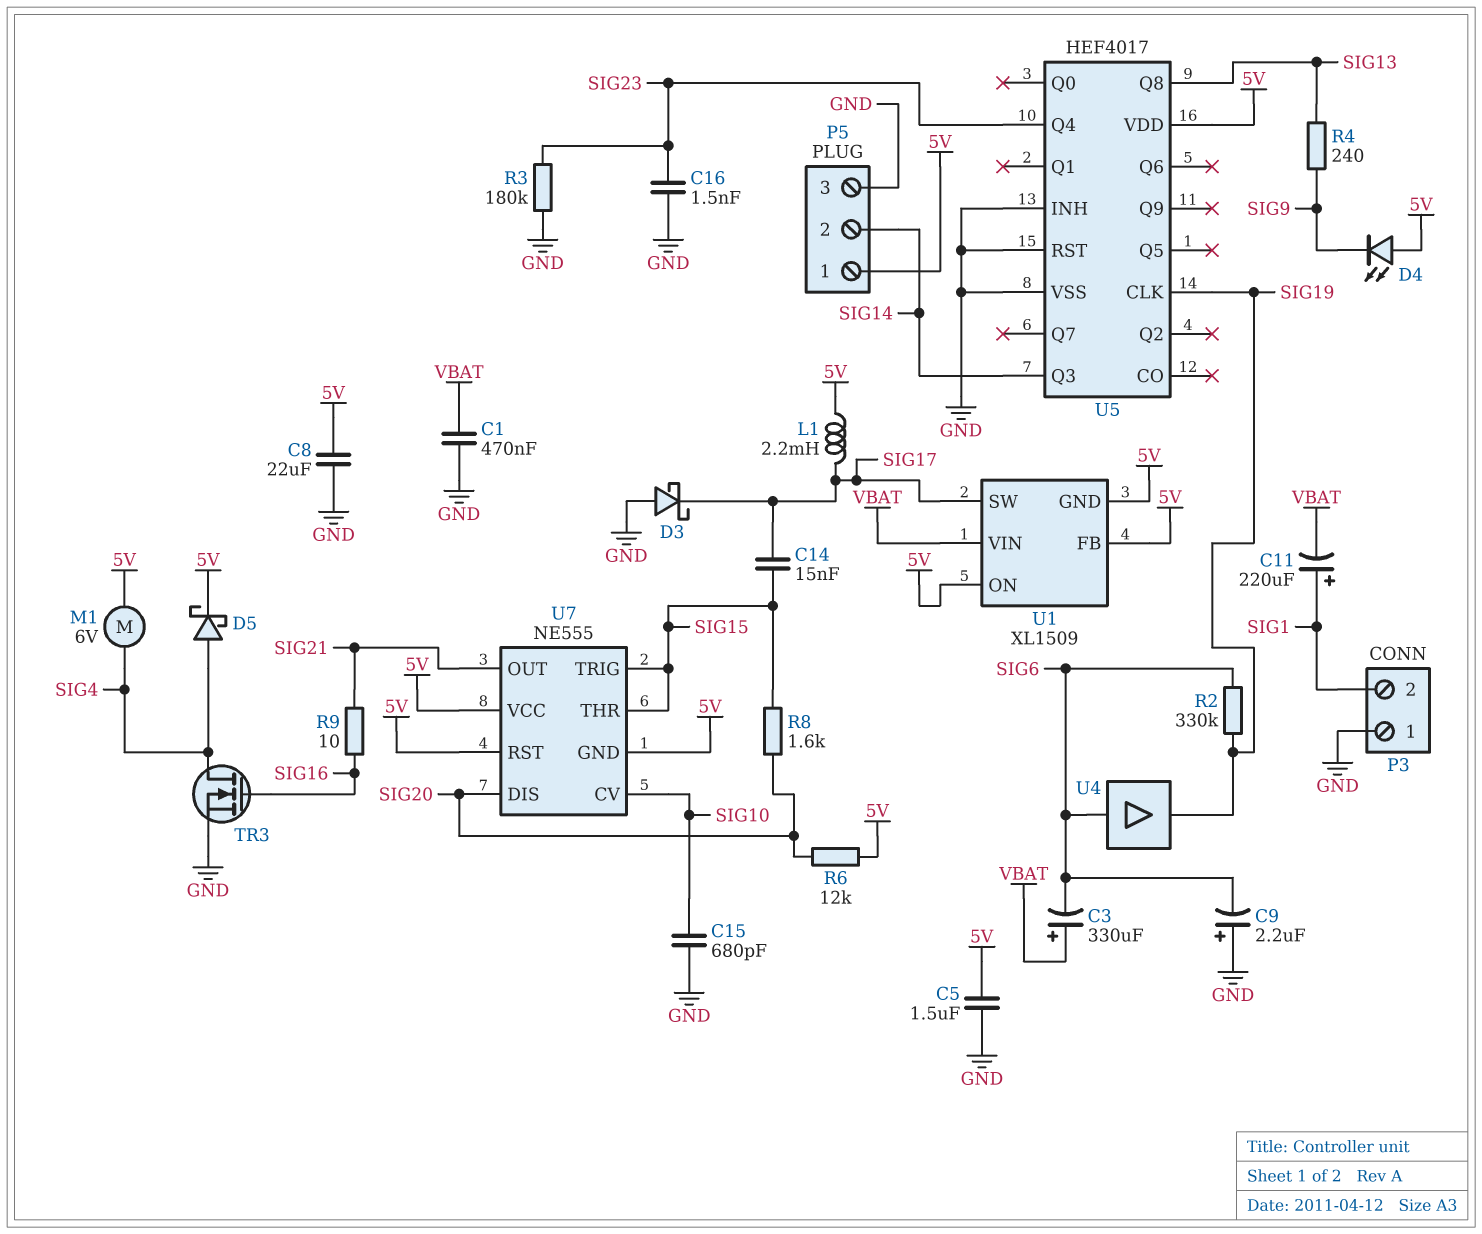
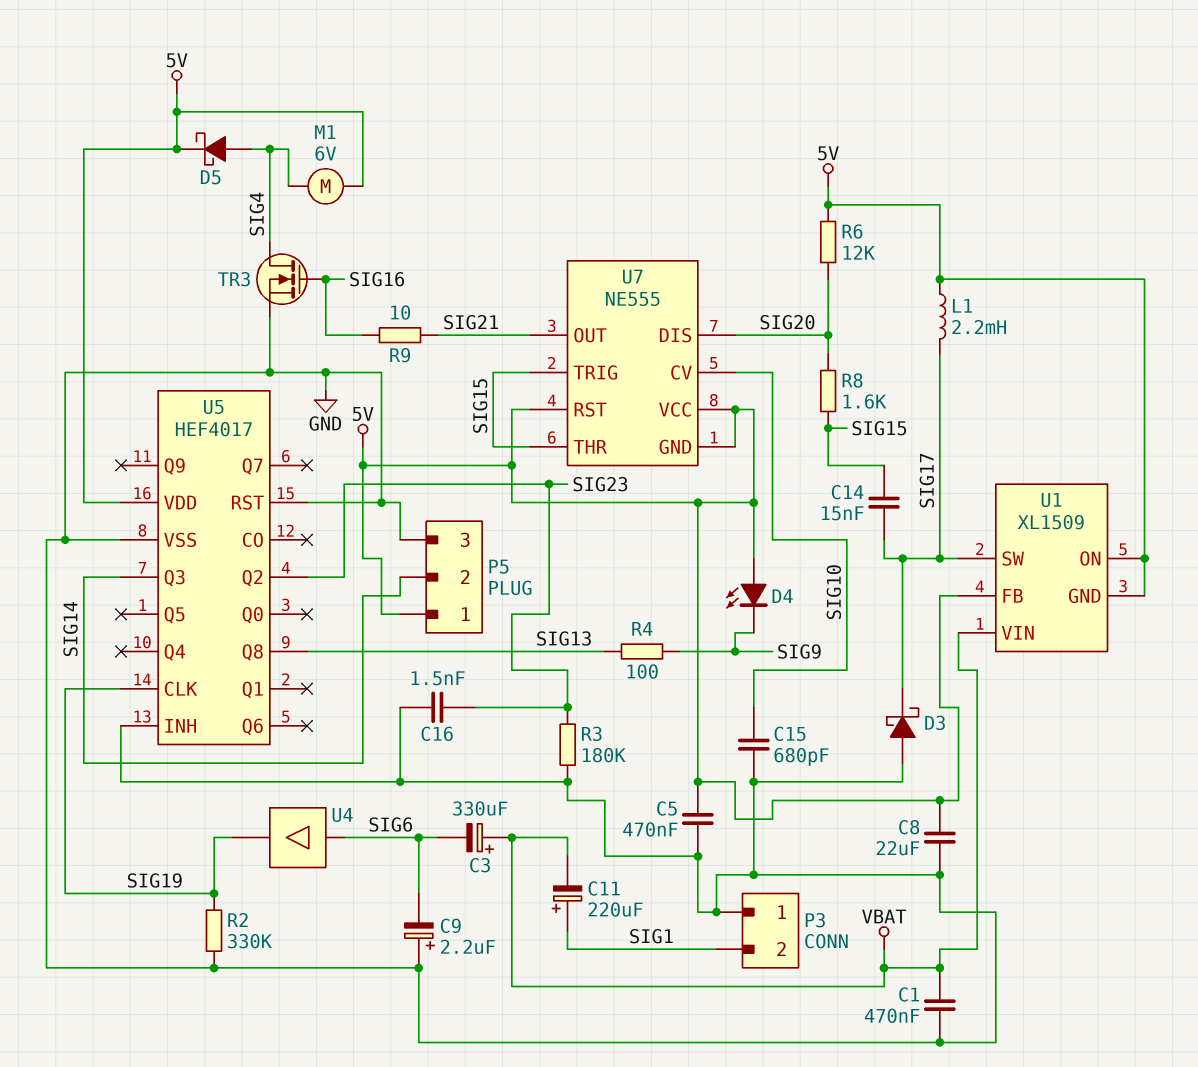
C5: 1.5uF (5V, GND) -> 470nF (5V, GND)
R2: 330k (SIG6, SIG19) -> 330k (GND, SIG19)
R4: 240 (SIG9, SIG13) -> 100 (SIG9, SIG13)
U5 pin Q2: none -> SIG23
U5 pin Q4: SIG23 -> none

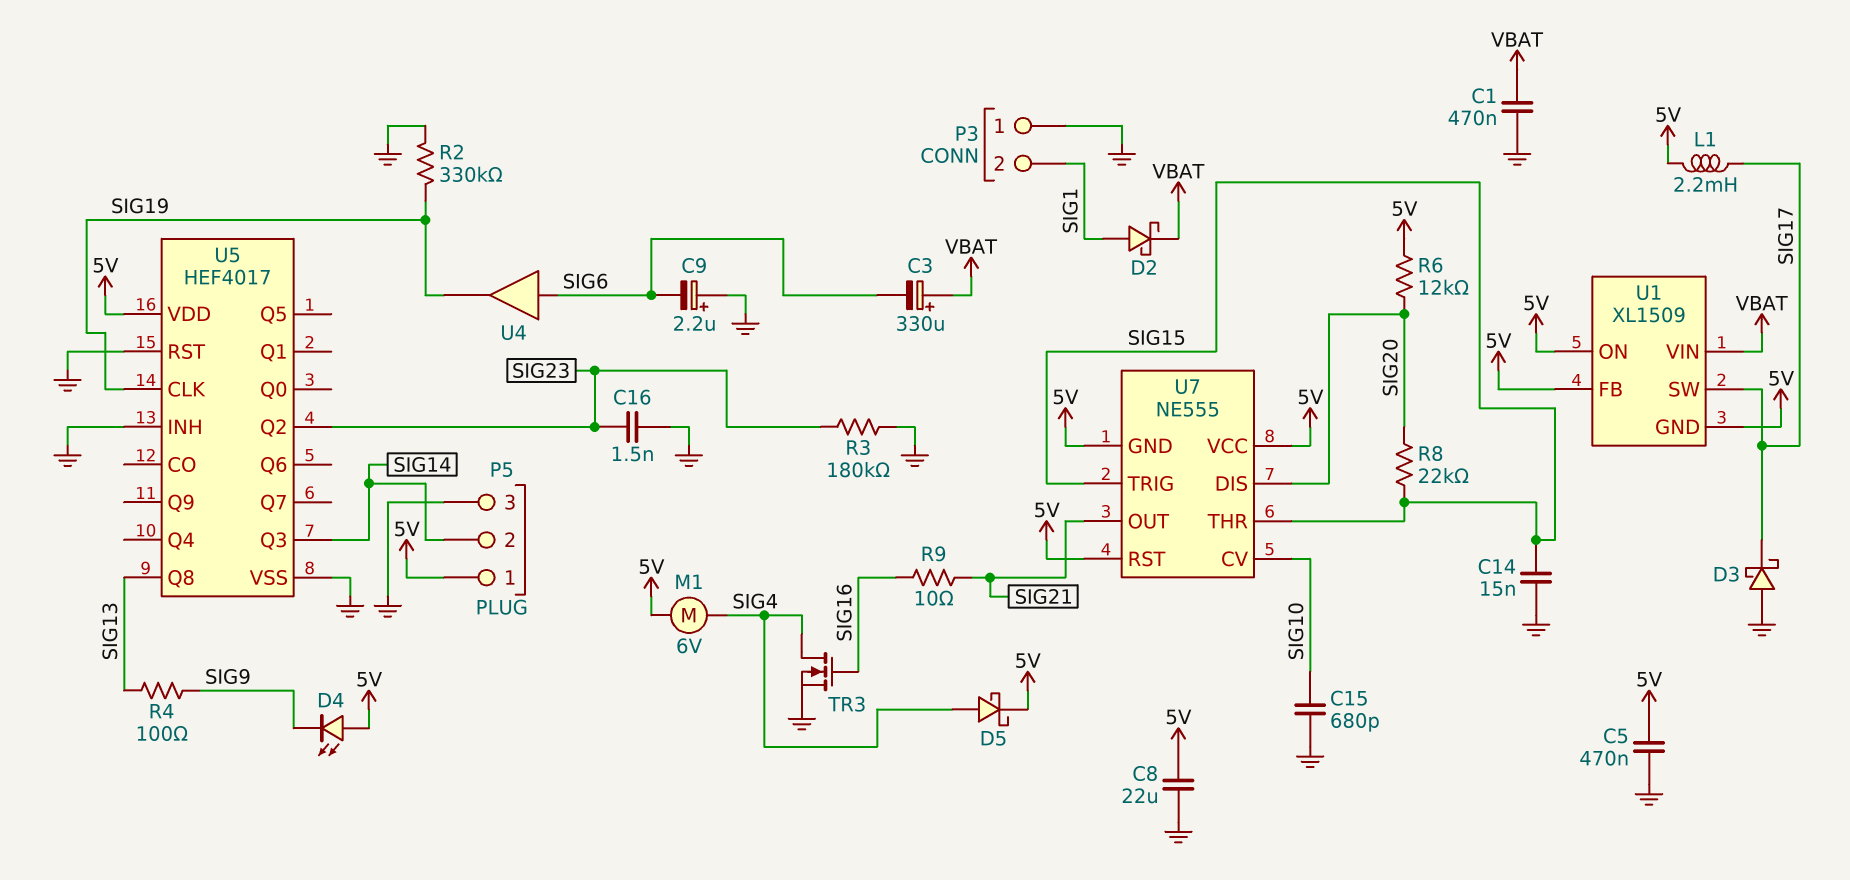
C11: 220uF (plus SIG1, minus VBAT) -> none
C14: 15nF (SIG15, SIG17) -> 15nF (GND, SIG15)
D2: none -> schottky (A SIG1, K VBAT)
R8: 1.6k (SIG15, SIG20) -> 22k (SIG15, SIG20)

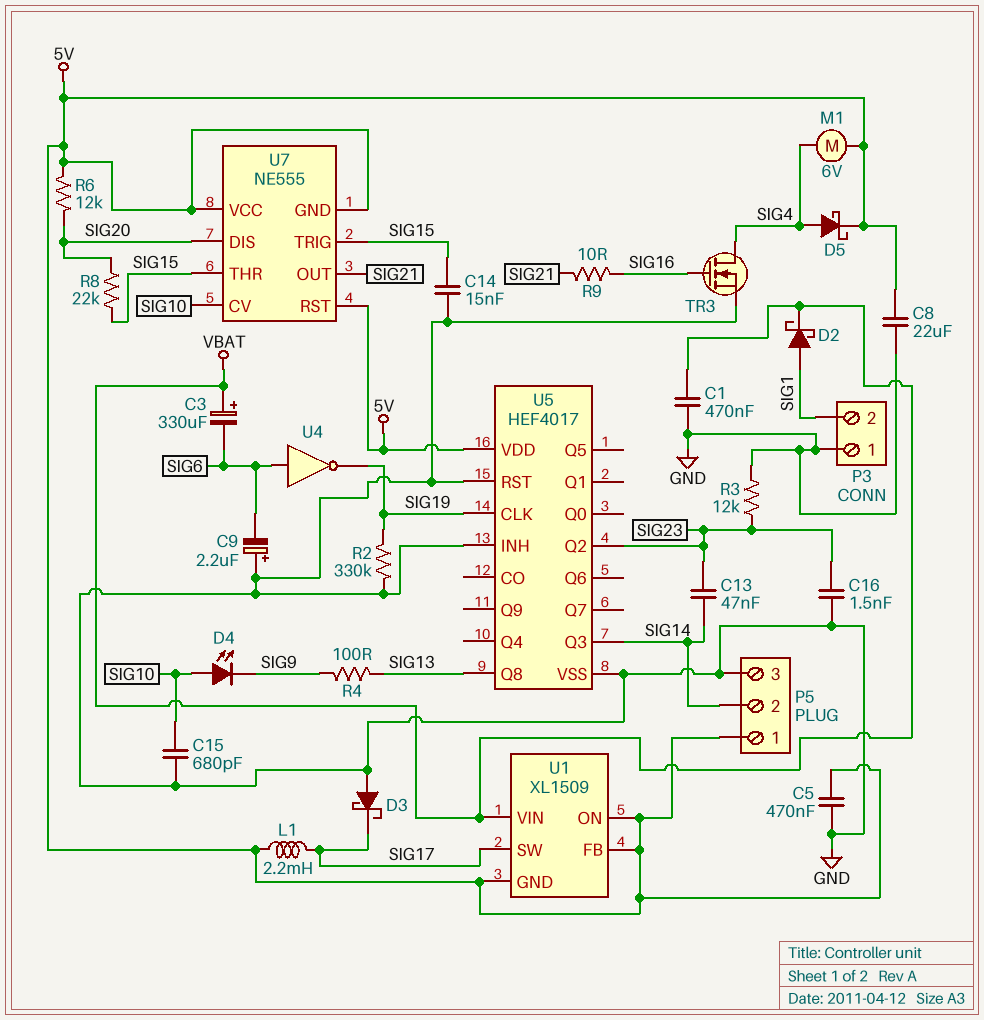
C13: none -> 47nF (SIG14, SIG23)
D4: LED (A 5V, K SIG9) -> LED (A SIG10, K SIG9)
R3: 180k (GND, SIG23) -> 12k (GND, SIG23)
U4: buffer (in SIG6, out SIG19) -> NOT (in SIG6, out SIG19)

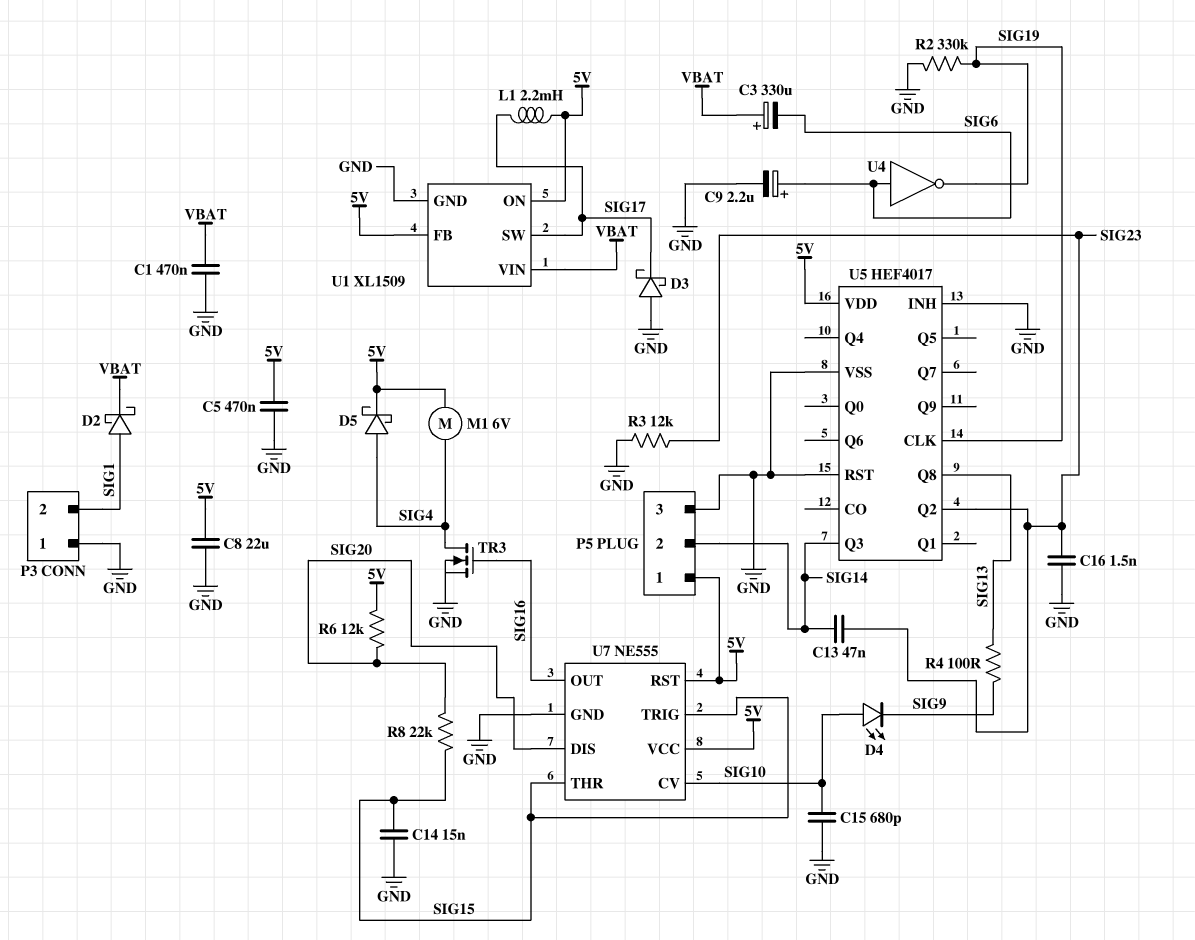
C9: 2.2uF (plus GND, minus SIG6) -> 2.2uF (plus SIG6, minus GND)
R9: 10 (SIG16, SIG21) -> none
U1 pin GND: 5V -> GND
U7 pin GND: 5V -> GND
U7 pin OUT: SIG21 -> SIG16

